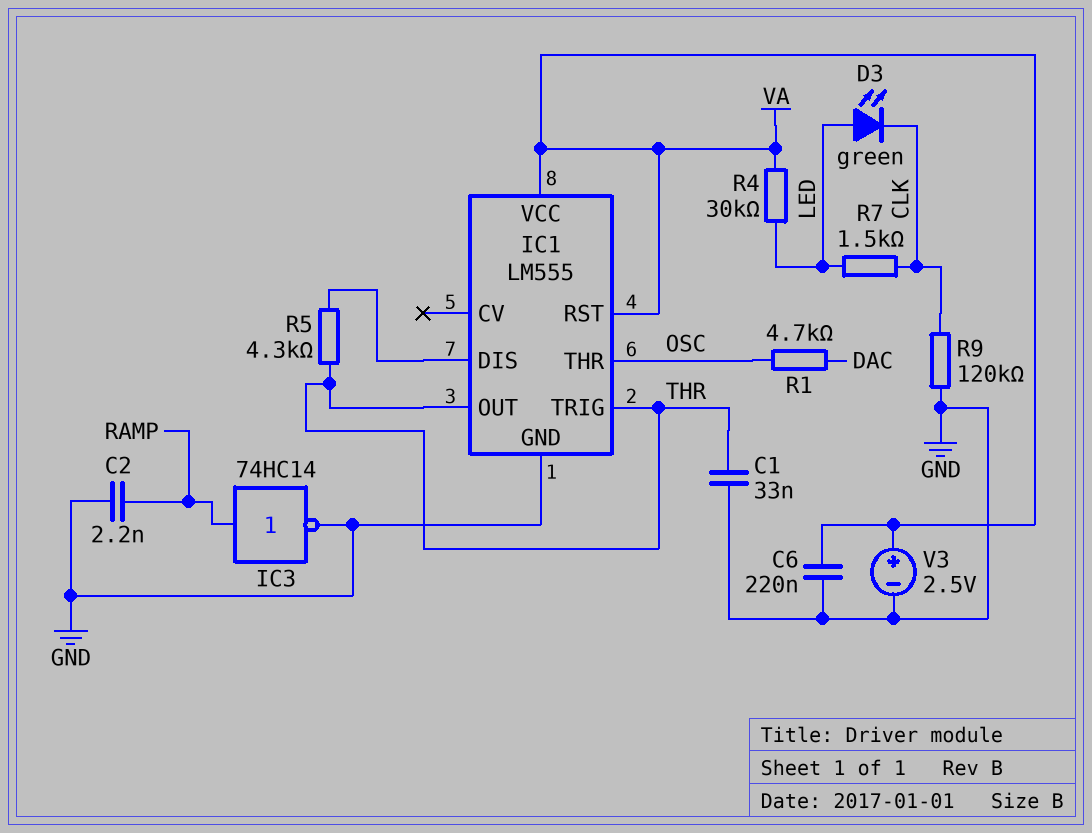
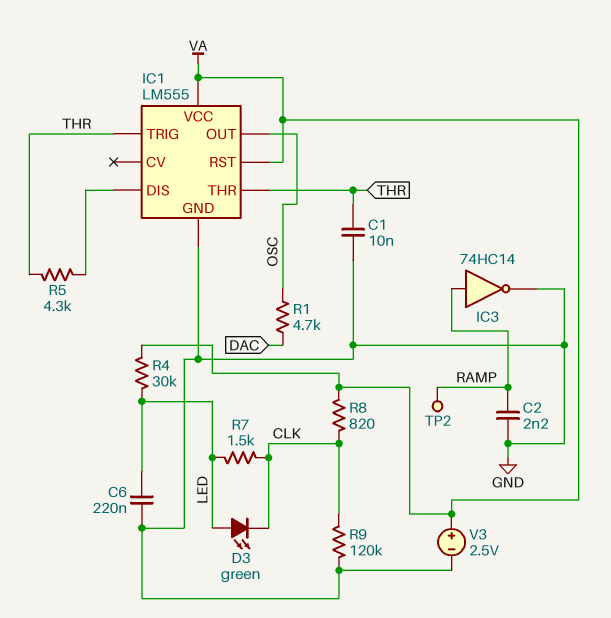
C1: 33nF (GND, THR) -> 10nF (GND, THR)
C6: 220nF (GND, VA) -> 220nF (GND, LED)
IC1 pin OUT: THR -> OSC
IC1 pin THR: OSC -> THR
R8: none -> 820 (CLK, VA)
TP2: none -> test point (RAMP)

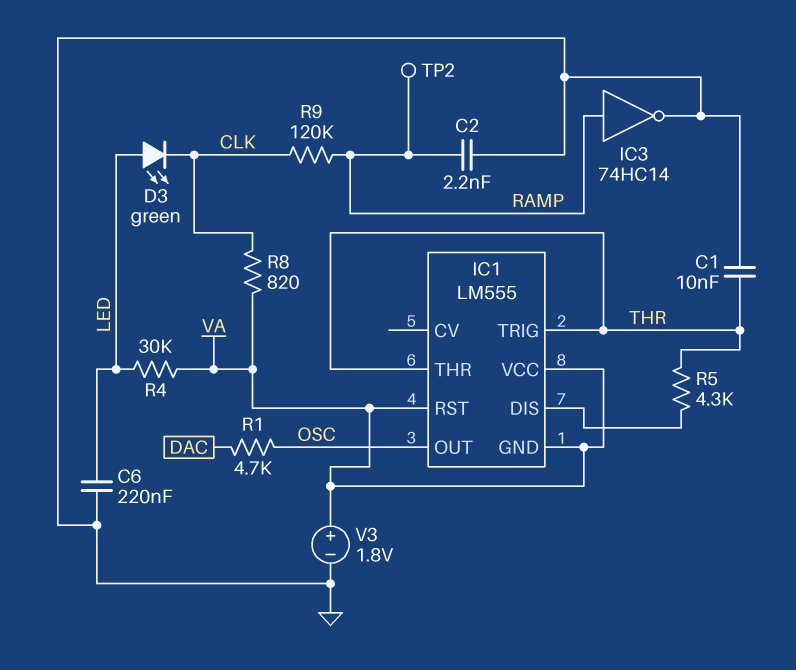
IC1 pin GND: GND -> VA
R7: 1.5k (CLK, LED) -> none
R9: 120k (CLK, GND) -> 120k (CLK, RAMP)
V3: 2.5V (plus VA, minus GND) -> 1.8V (plus VA, minus GND)

